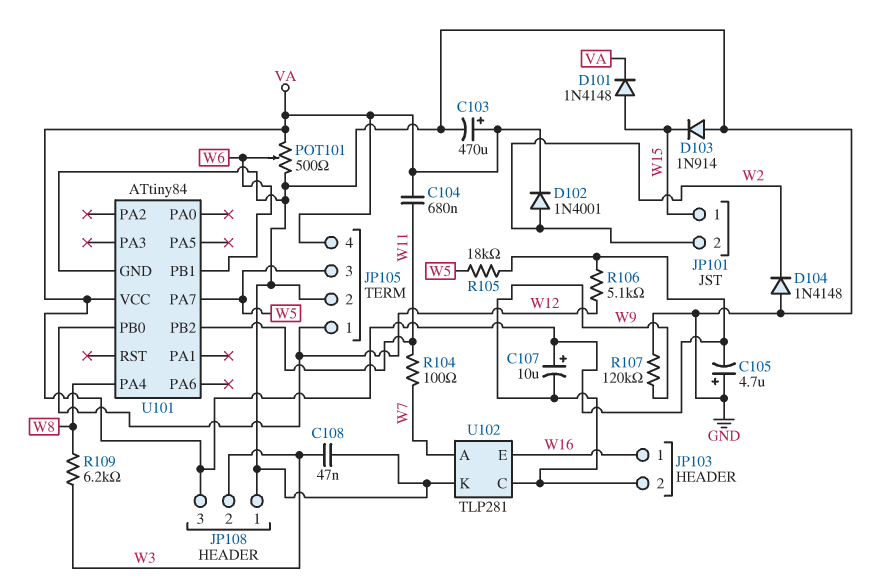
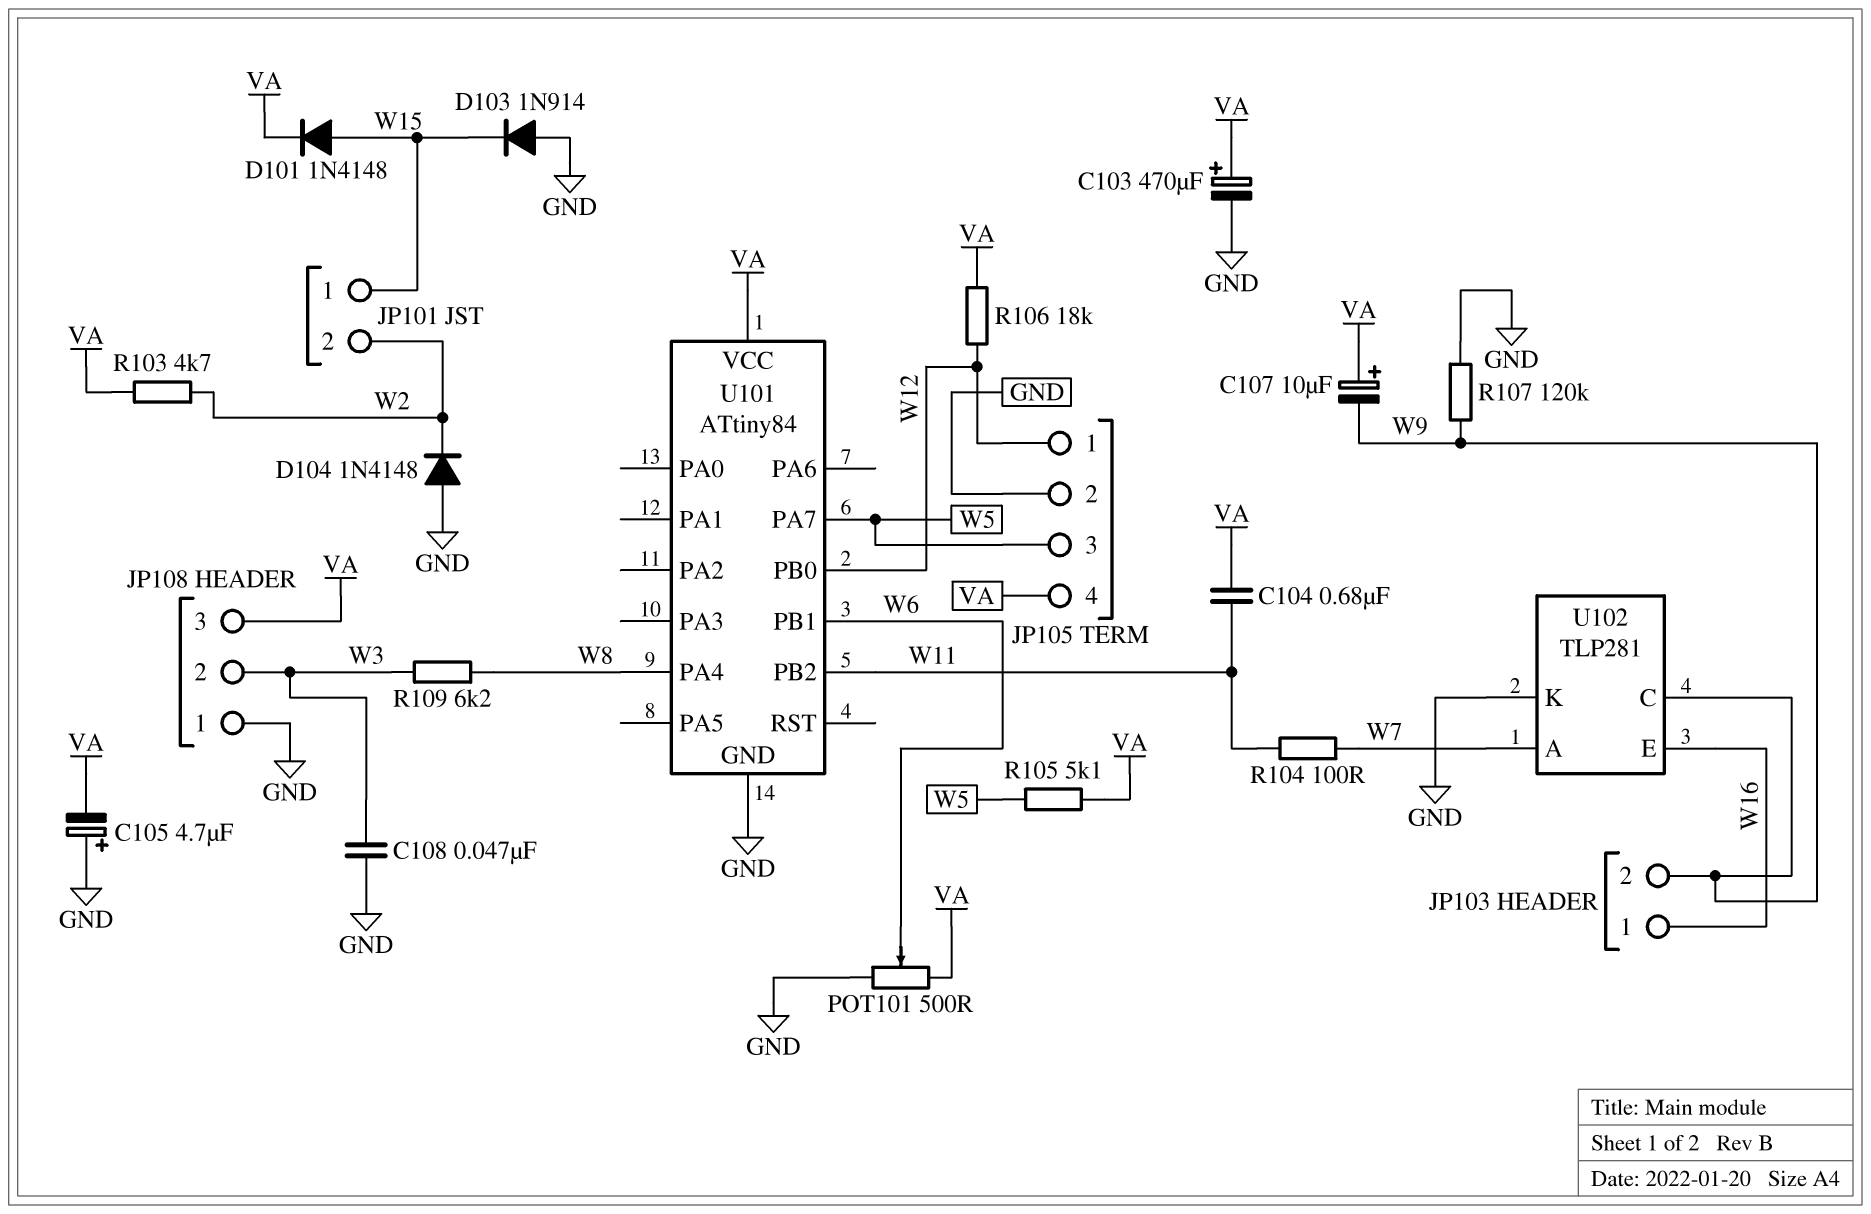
D102: diode 1N4001 (A W2, K VA) -> none
R103: none -> 4.7k (VA, W2)
R105: 18k (VA, W5) -> 5.1k (VA, W5)
R106: 5.1k (VA, W12) -> 18k (VA, W12)

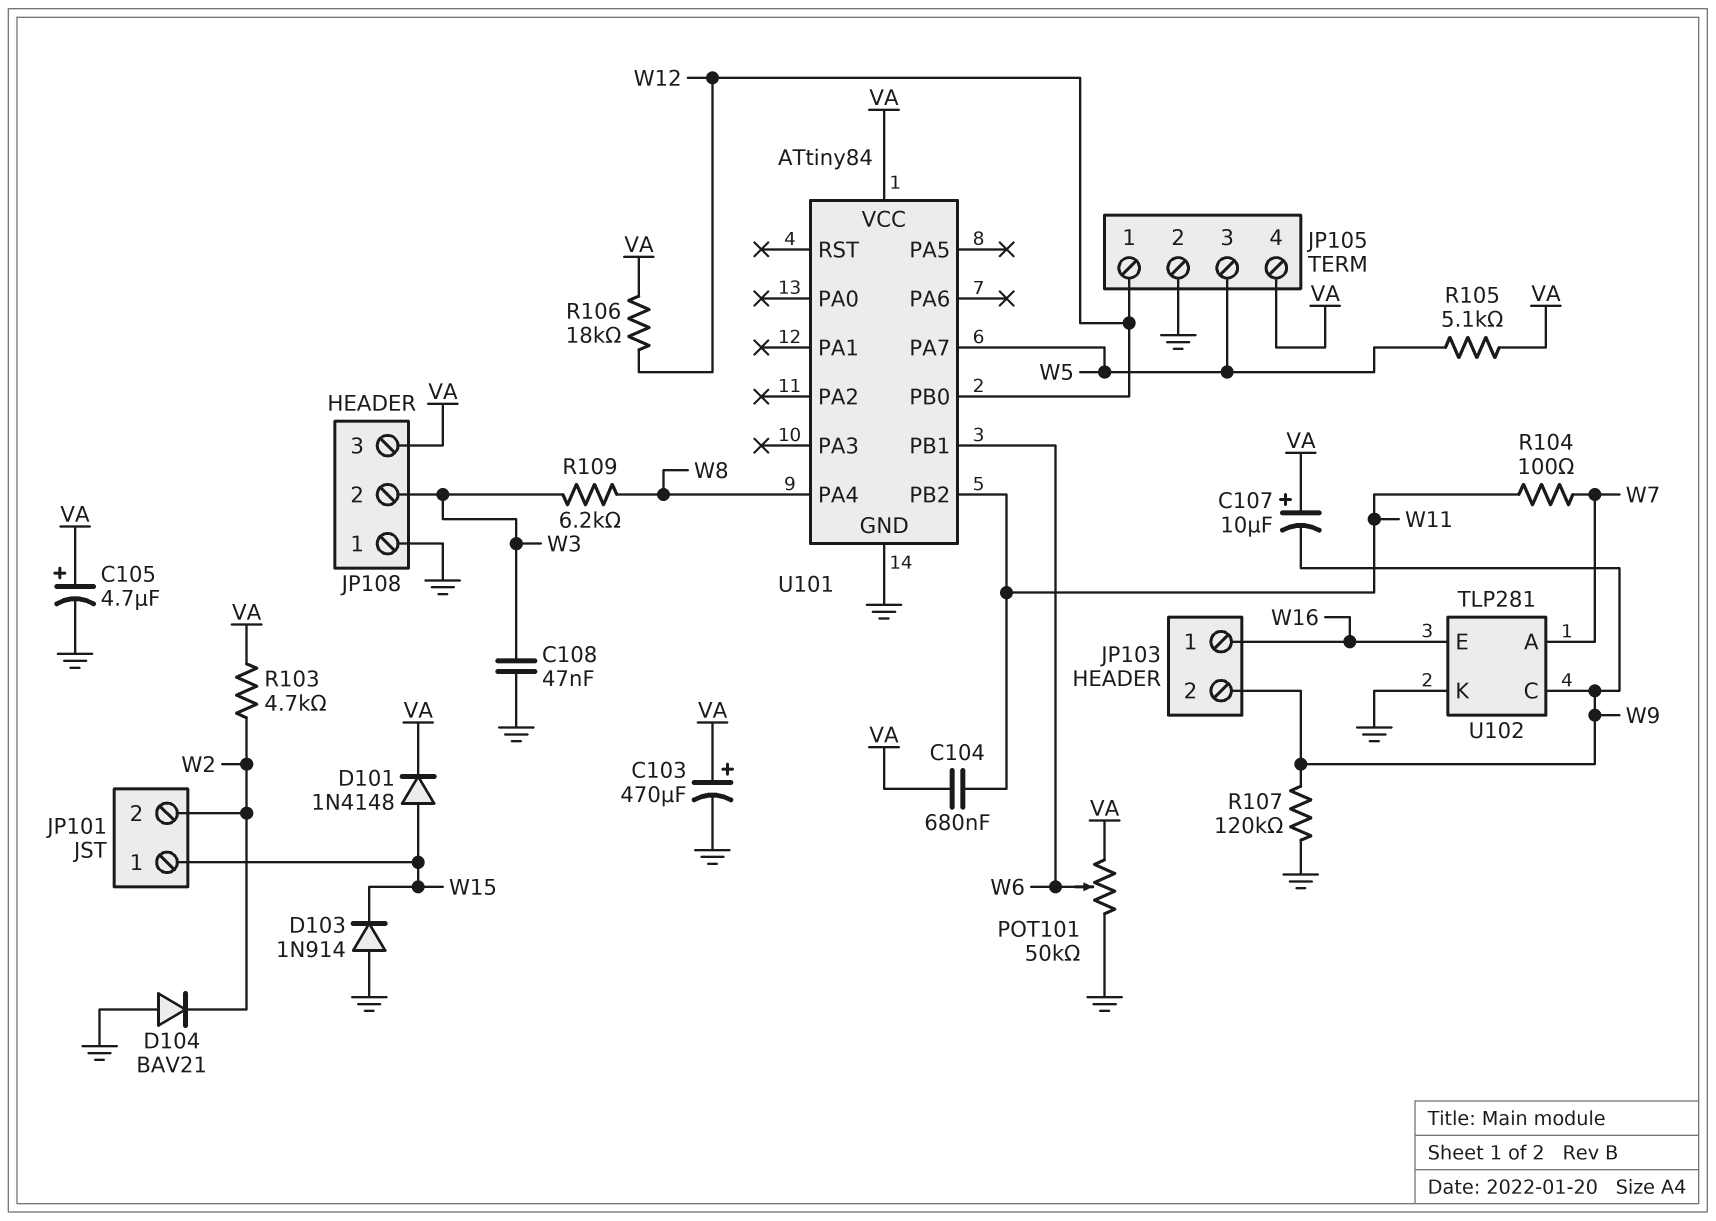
C105: 4.7uF (plus GND, minus VA) -> 4.7uF (plus VA, minus GND)
D104: diode 1N4148 (A GND, K W2) -> diode BAV21 (A GND, K W2)
POT101: 500 (GND, VA, wiper W6) -> 50k (GND, VA, wiper W6)

